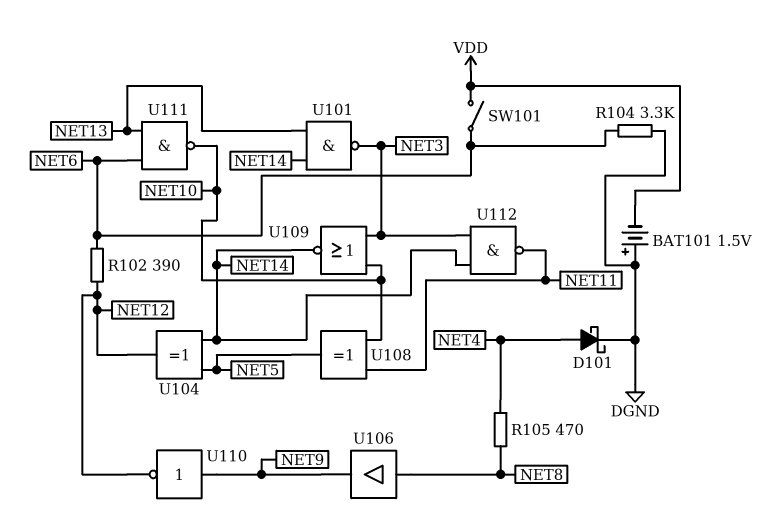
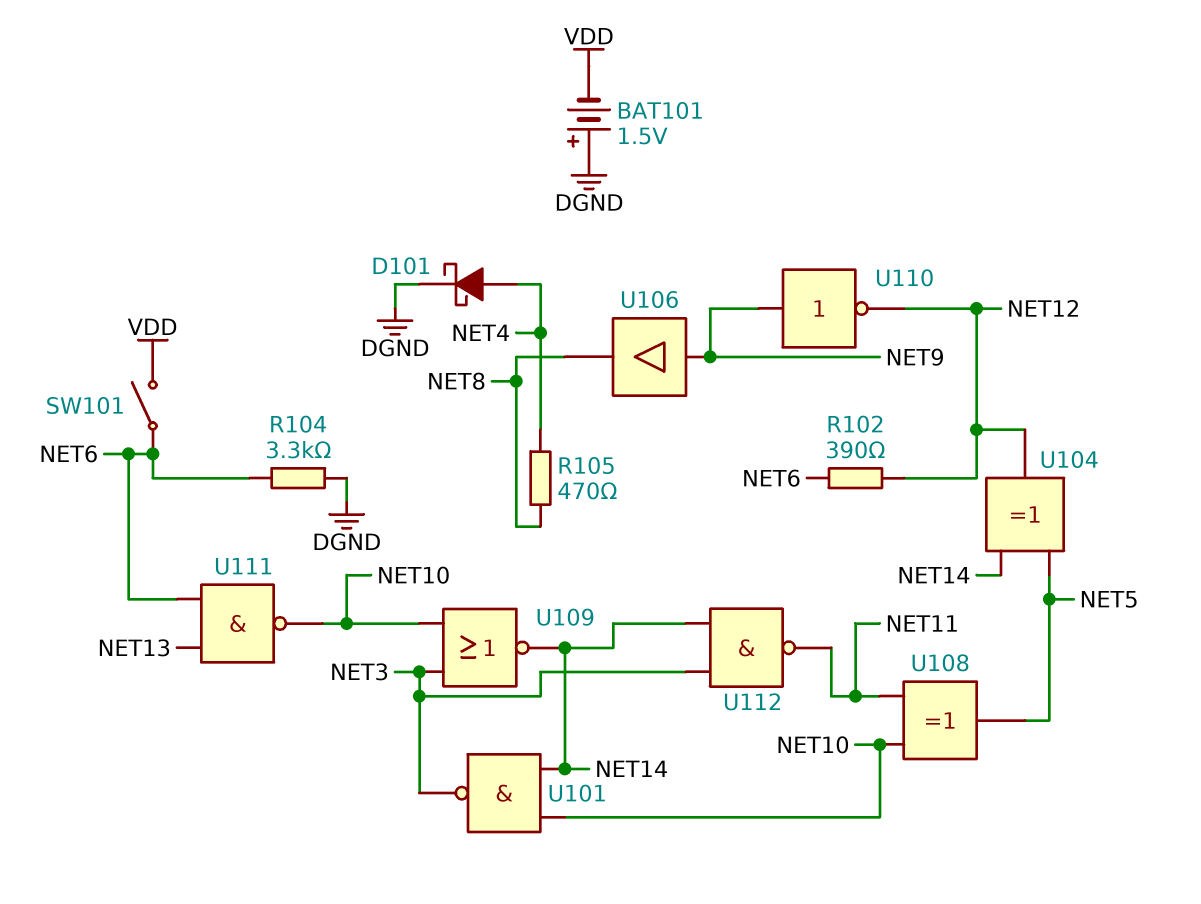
U101: NAND (in NET13, in NET14, out NET3) -> NAND (in NET10, in NET14, out NET3)
U106: buffer (in NET8, out NET9) -> buffer (in NET9, out NET8)

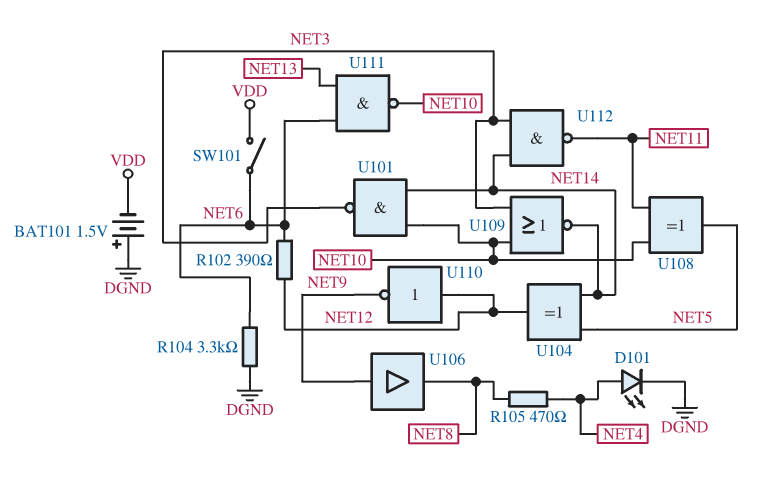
D101: schottky (A NET4, K DGND) -> LED (A NET4, K DGND)
U110: NOT (in NET9, out NET12) -> NOT (in NET12, out NET9)

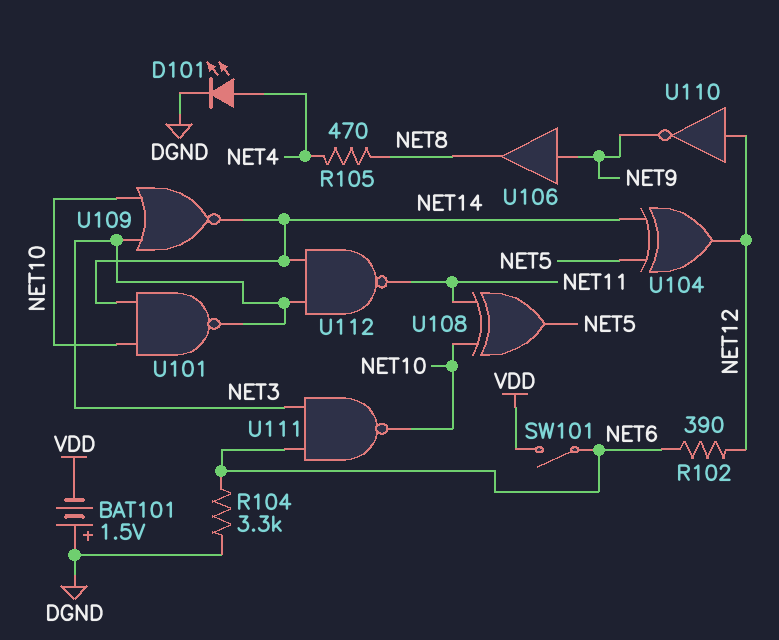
U111: NAND (in NET6, in NET13, out NET10) -> NAND (in NET3, in NET6, out NET10)

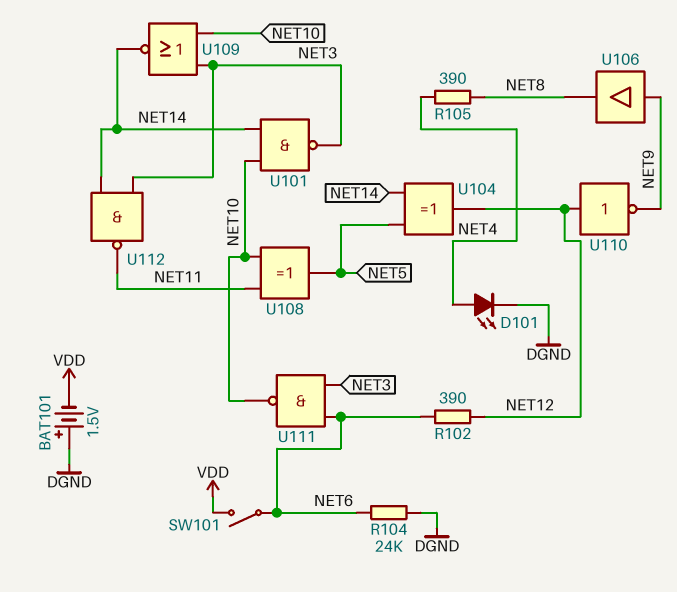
R104: 3.3k (DGND, NET6) -> 24k (DGND, NET6)
R105: 470 (NET4, NET8) -> 390 (NET4, NET8)

